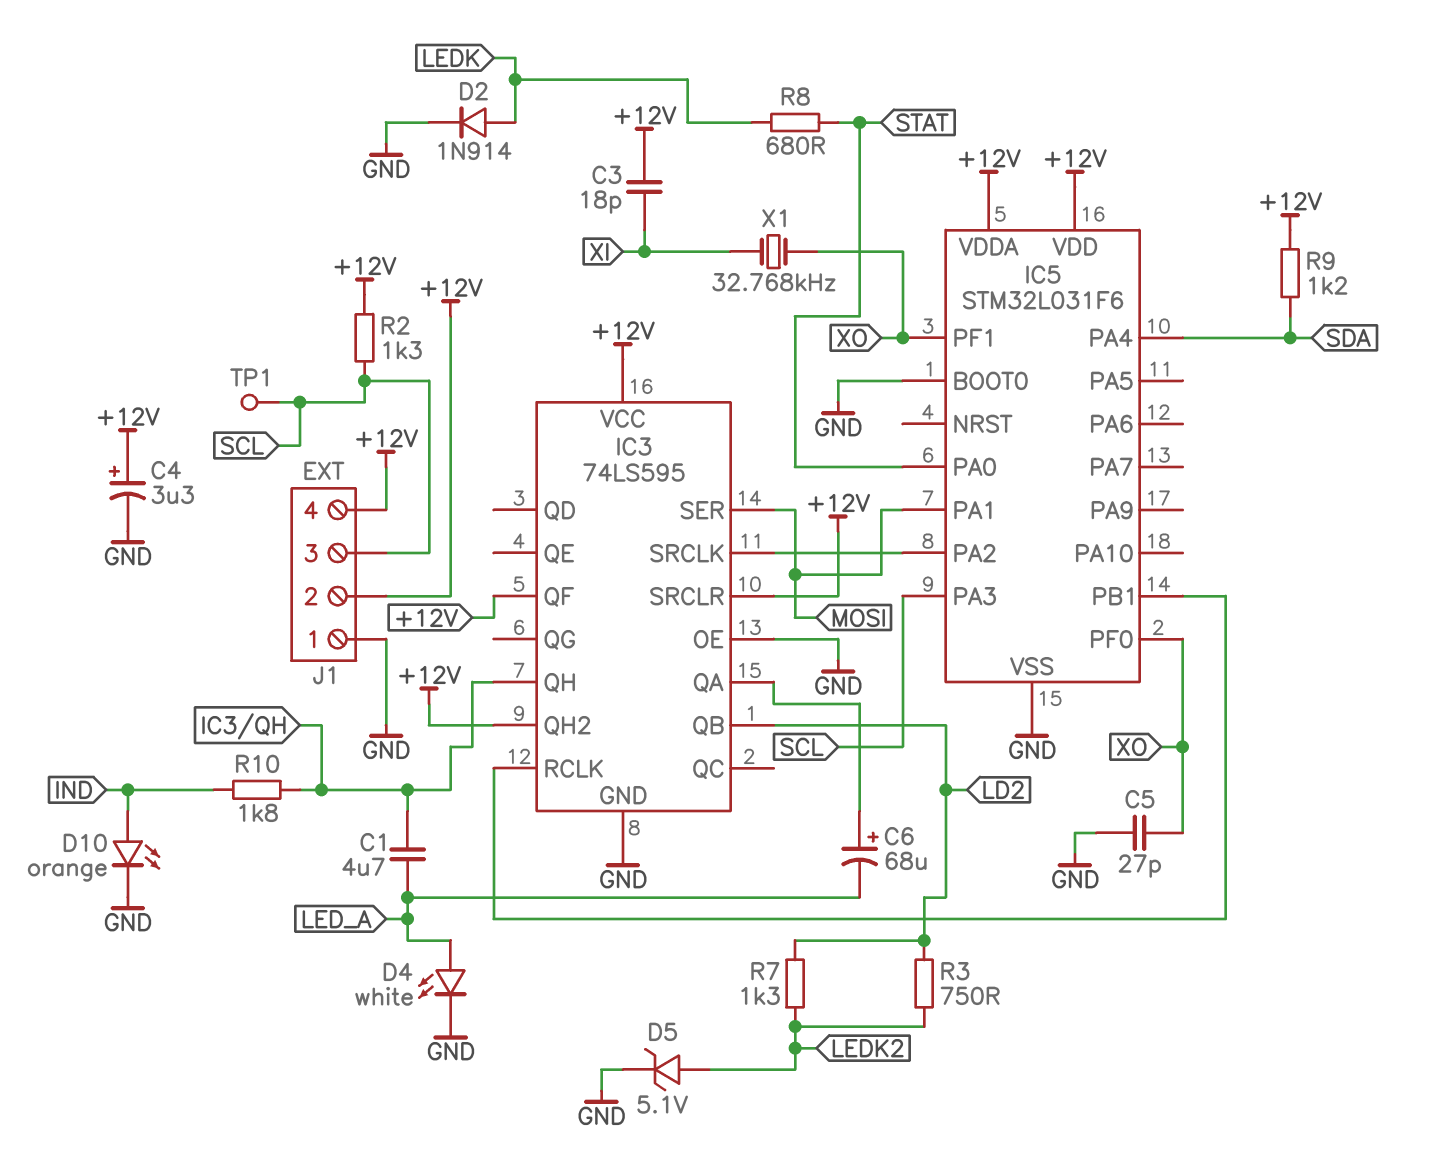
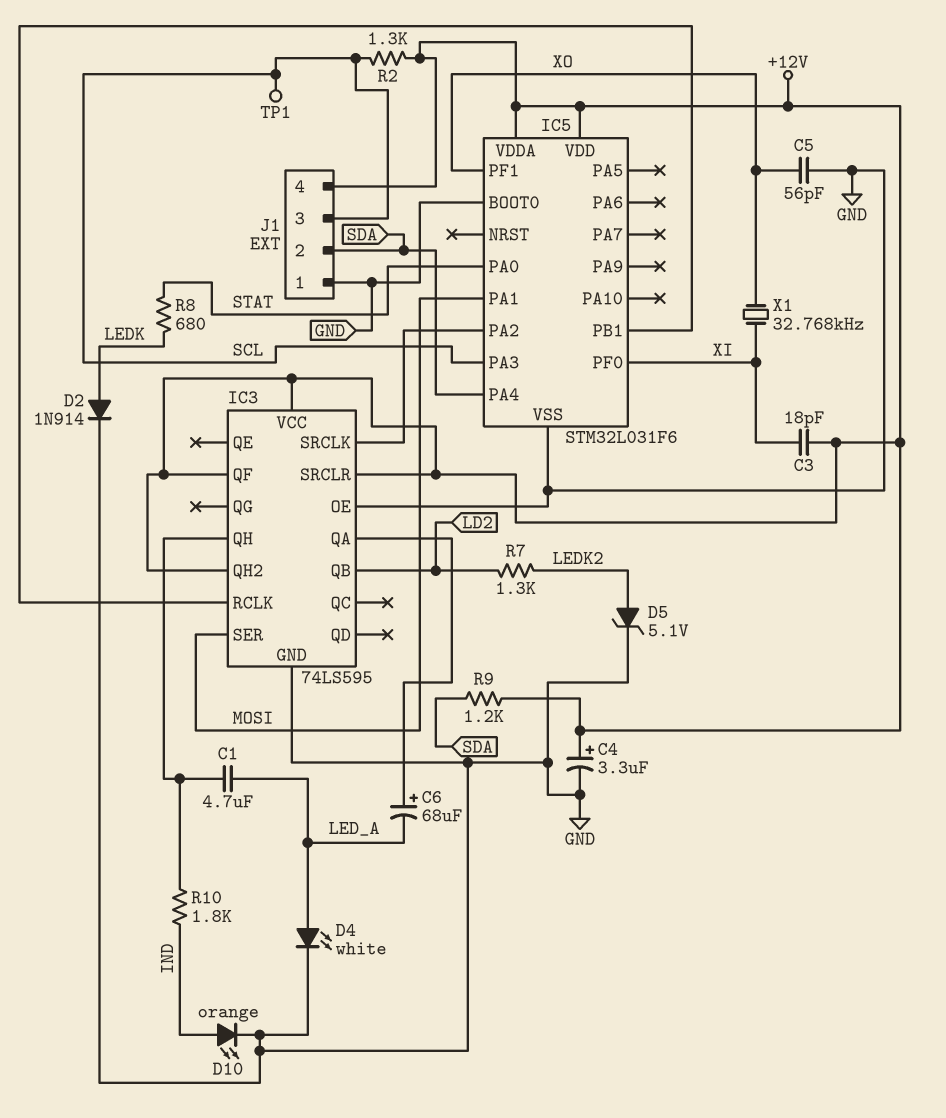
C5: 27pF (GND, XO) -> 56pF (GND, XO)
IC5 pin PF0: XO -> XI
J1 pin 2: +12V -> SDA
R3: 750 (LD2, LEDK2) -> none

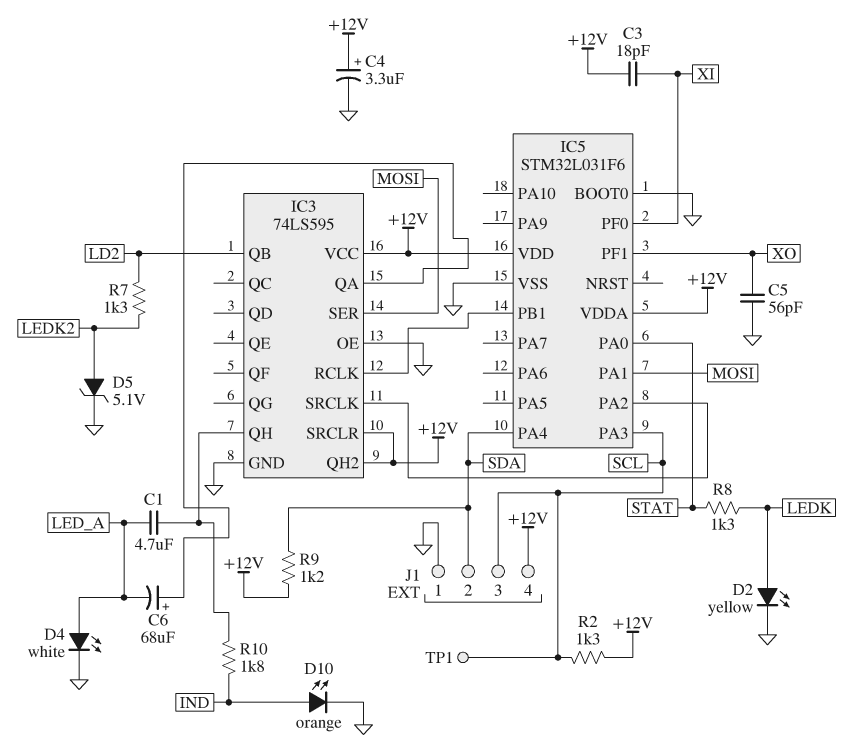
D2: diode 1N914 (A LEDK, K GND) -> LED yellow (A LEDK, K GND)
IC3 pin QF: +12V -> none
R8: 680 (LEDK, STAT) -> 1.3k (LEDK, STAT)
X1: 32.768kHz (XI, XO) -> none

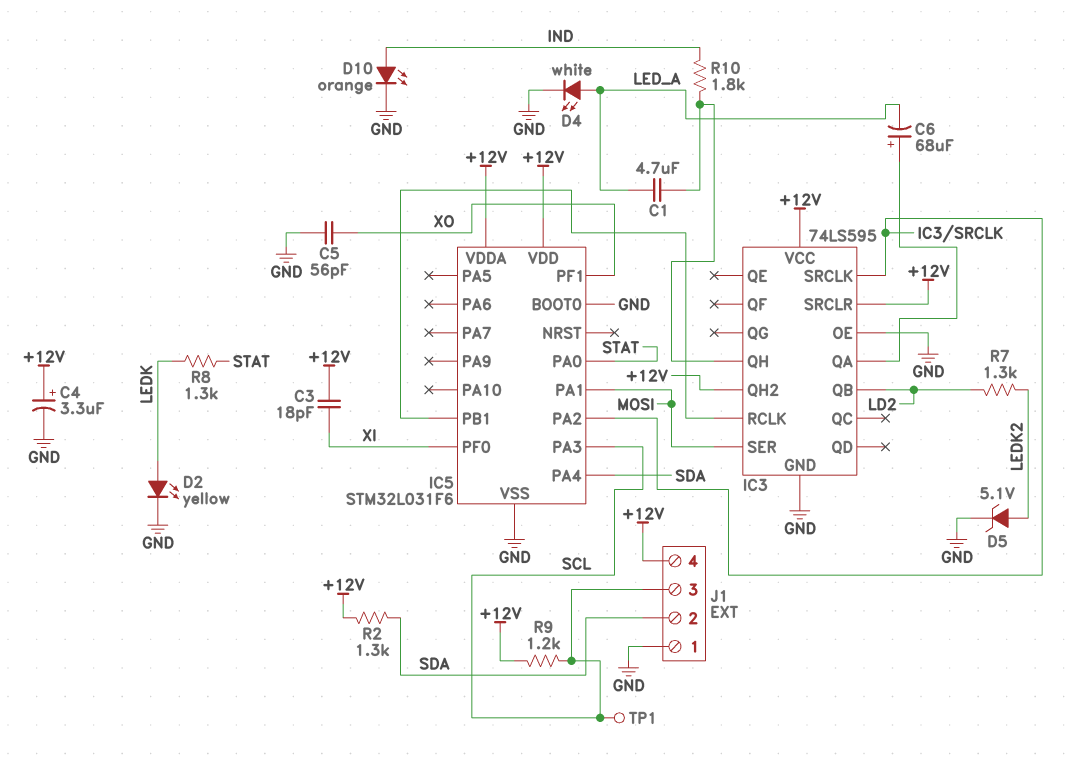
R2: 1.3k (+12V, SCL) -> 1.3k (+12V, SDA)
R9: 1.2k (+12V, SDA) -> 1.2k (+12V, SCL)

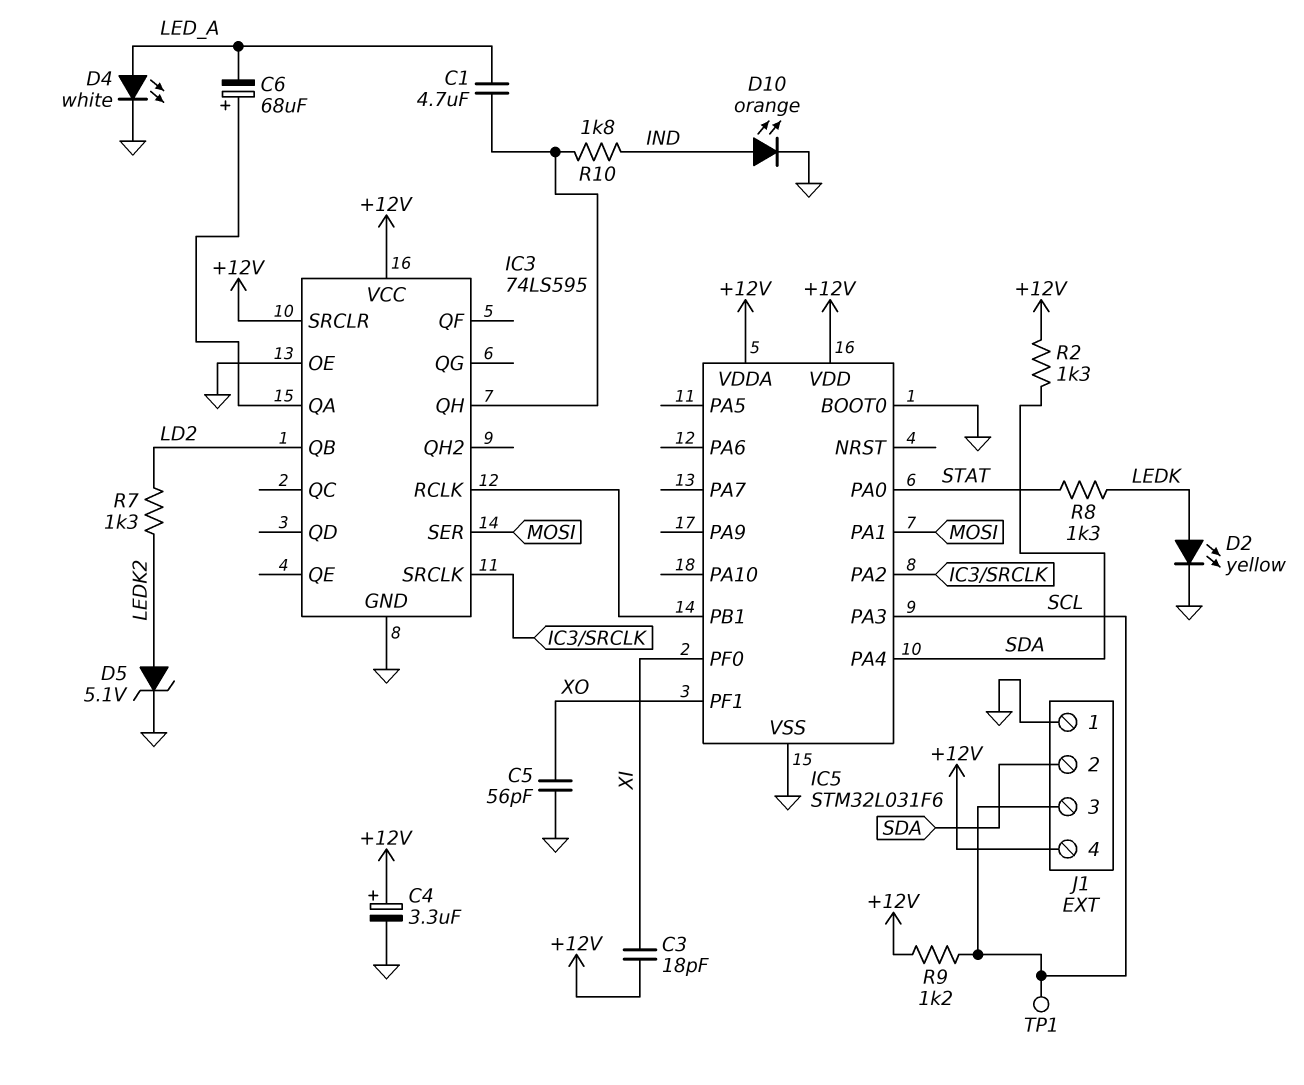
IC3 pin QH2: +12V -> none

